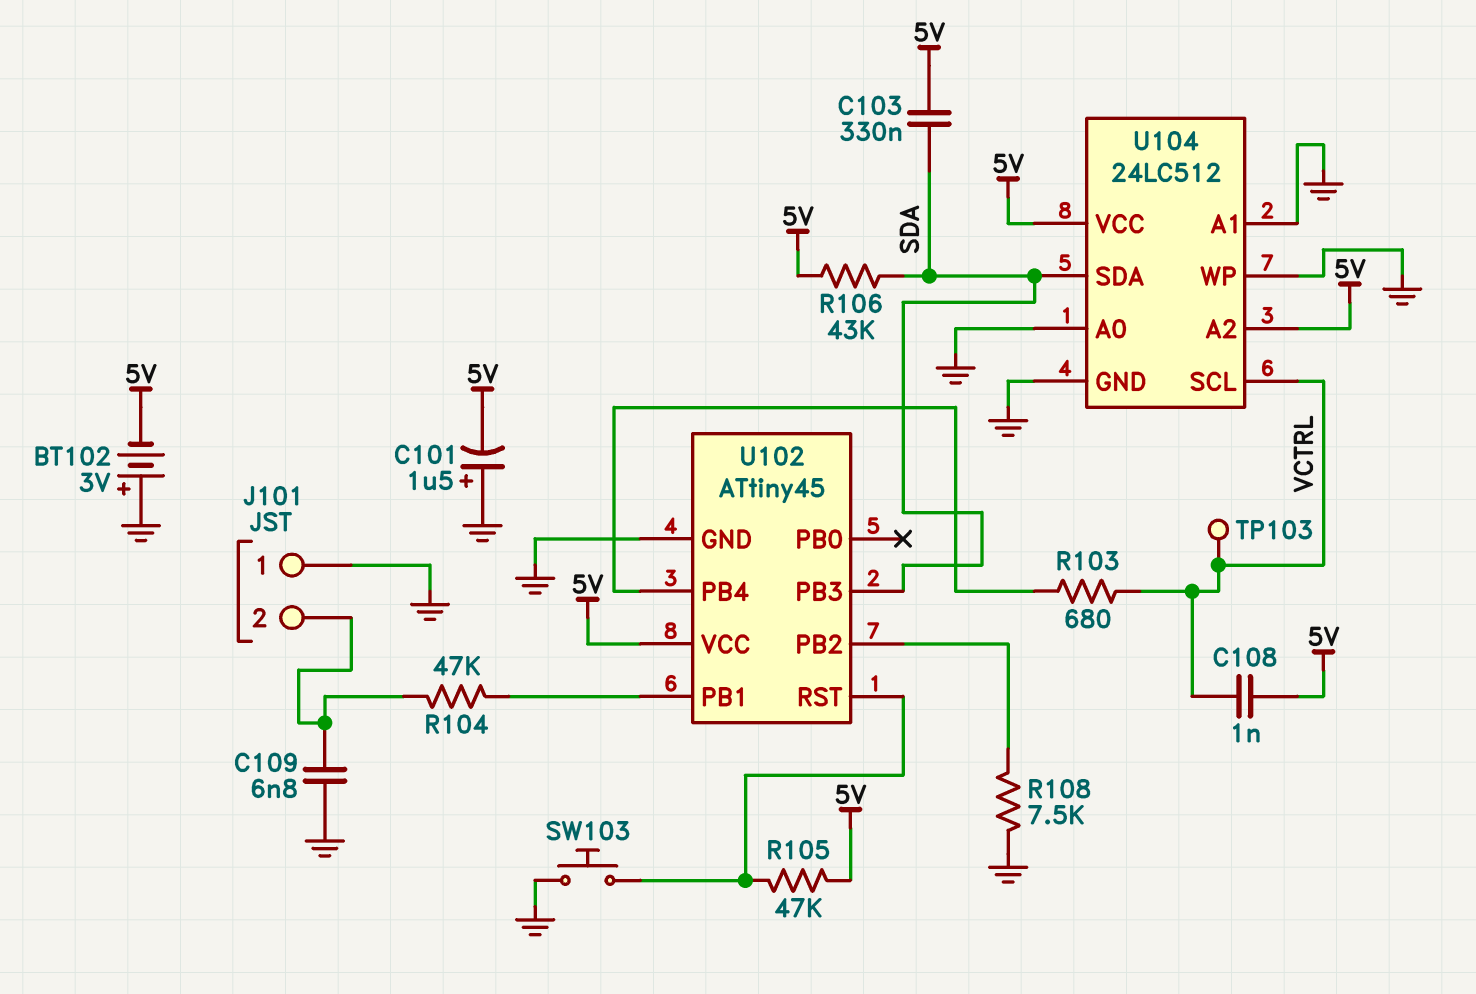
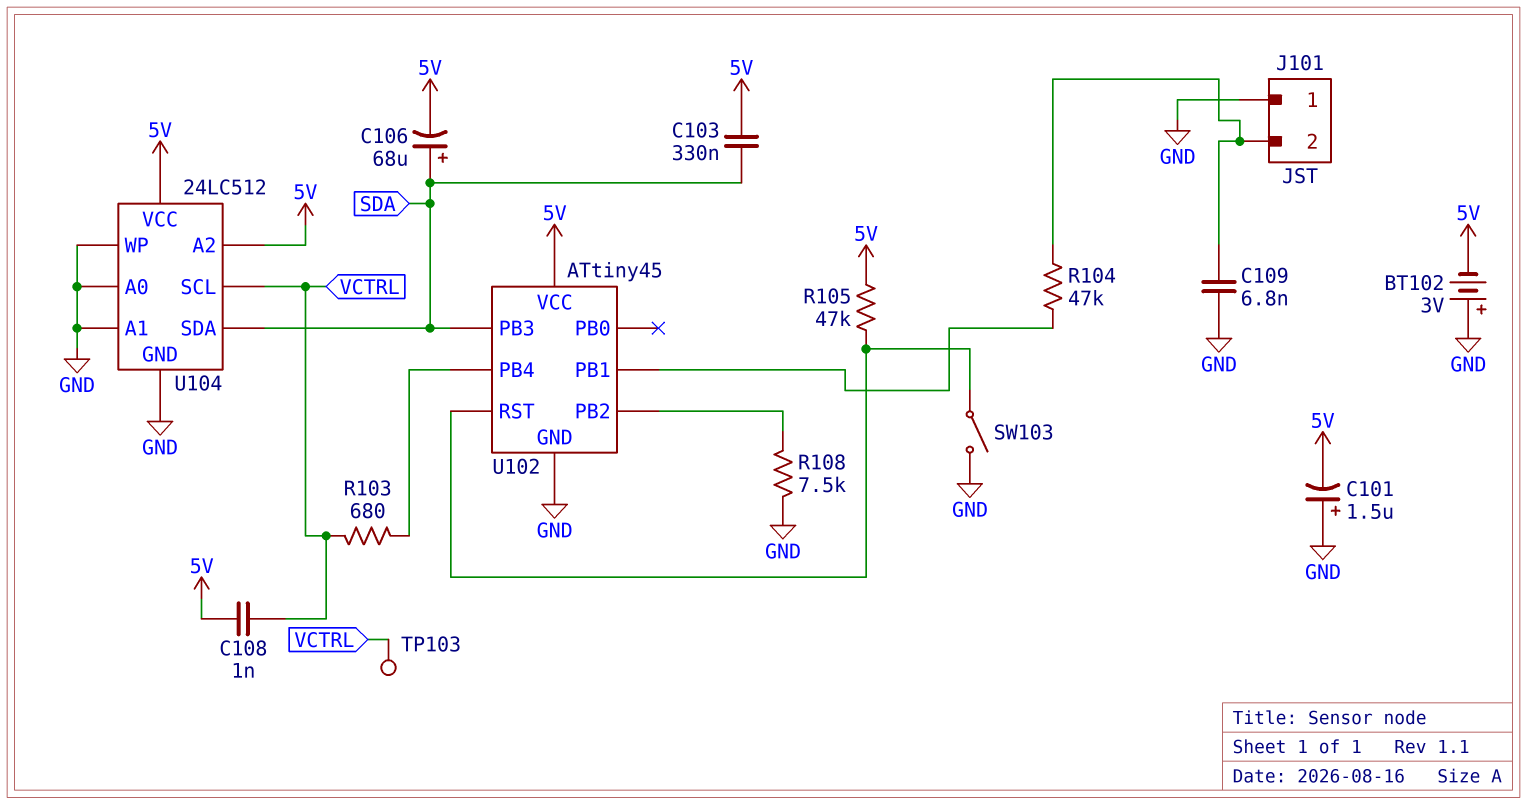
C106: none -> 68uF (plus SDA, minus 5V)
R106: 43k (5V, SDA) -> none
SW103: button (GND, U102/RST) -> switch (GND, U102/RST)

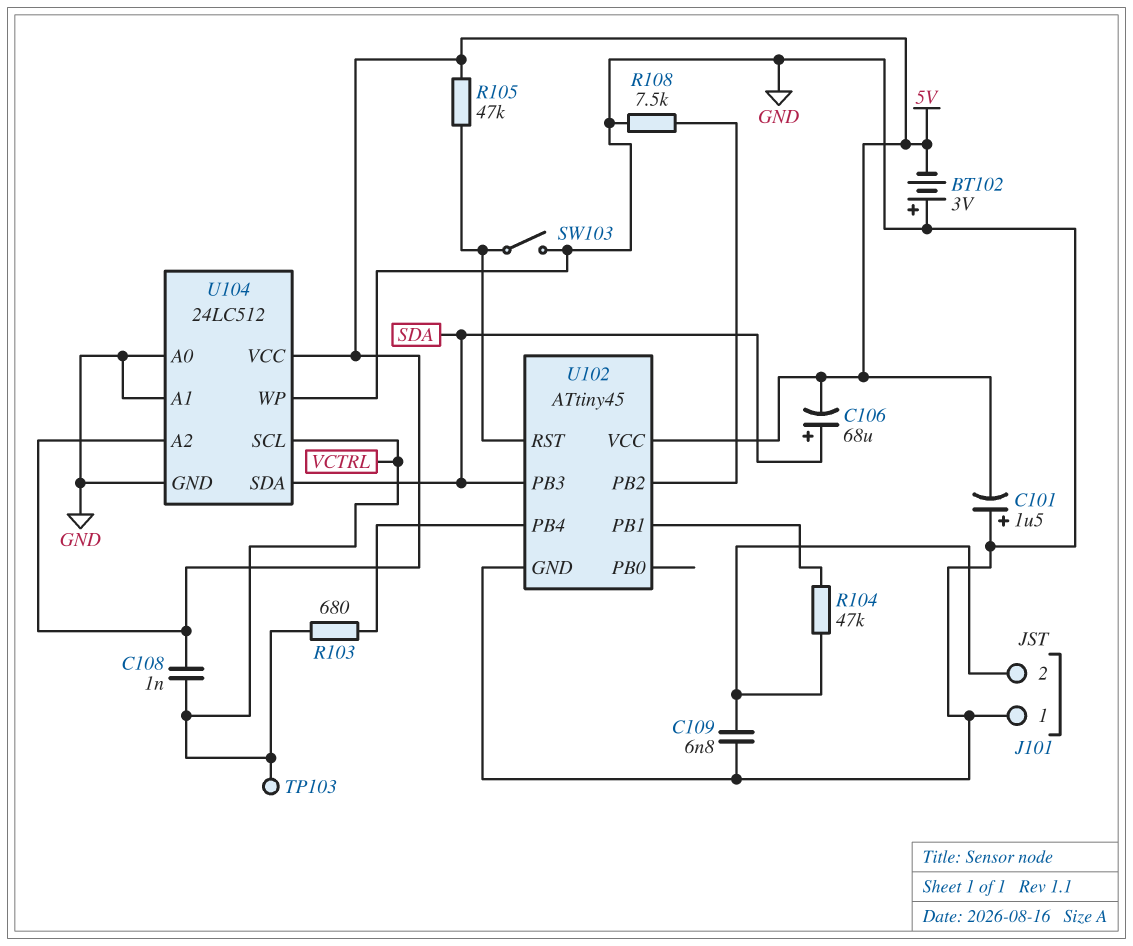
C103: 330nF (5V, SDA) -> none

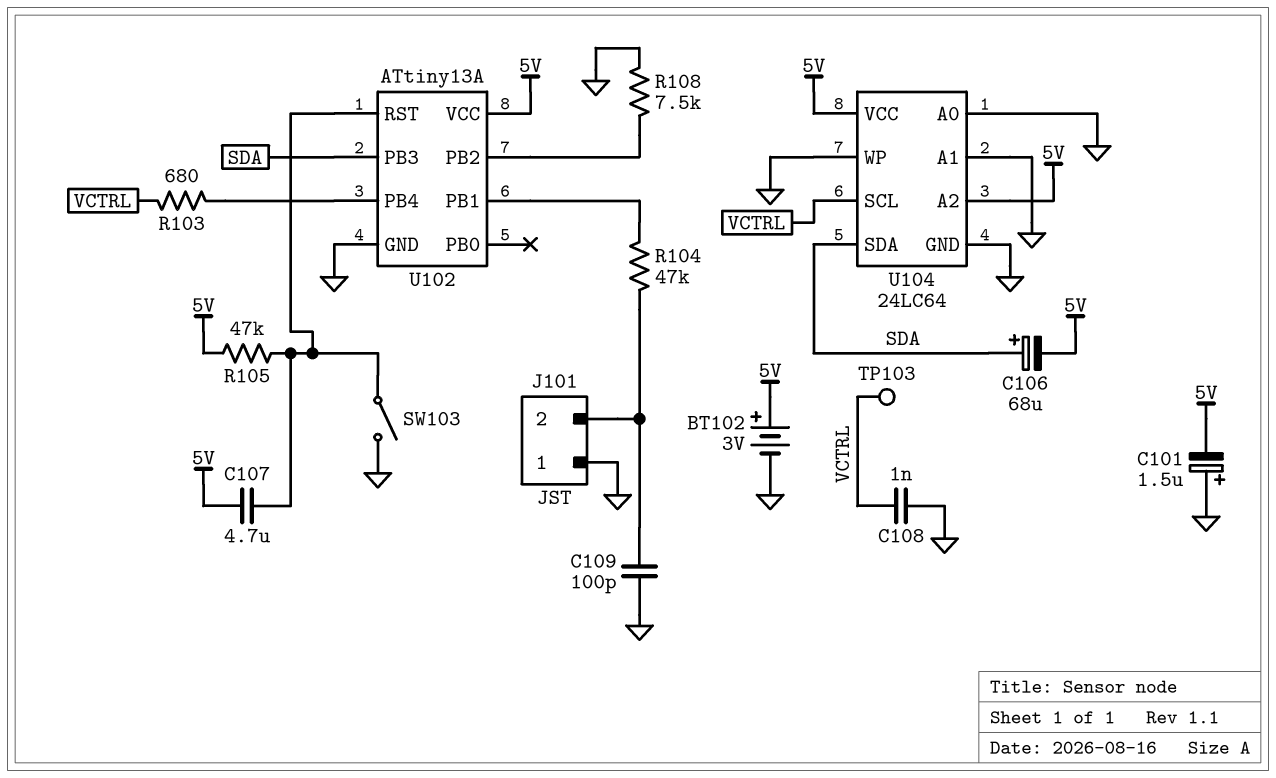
BT102: 3V (plus GND, minus 5V) -> 3V (plus 5V, minus GND)
C107: none -> 4.7uF (5V, U102/RST)
C108: 1nF (5V, VCTRL) -> 1nF (GND, VCTRL)
C109: 6.8nF (GND, J101/2) -> 100pF (GND, J101/2)
U102: ATtiny45 -> ATtiny13A
U104: 24LC512 -> 24LC64

